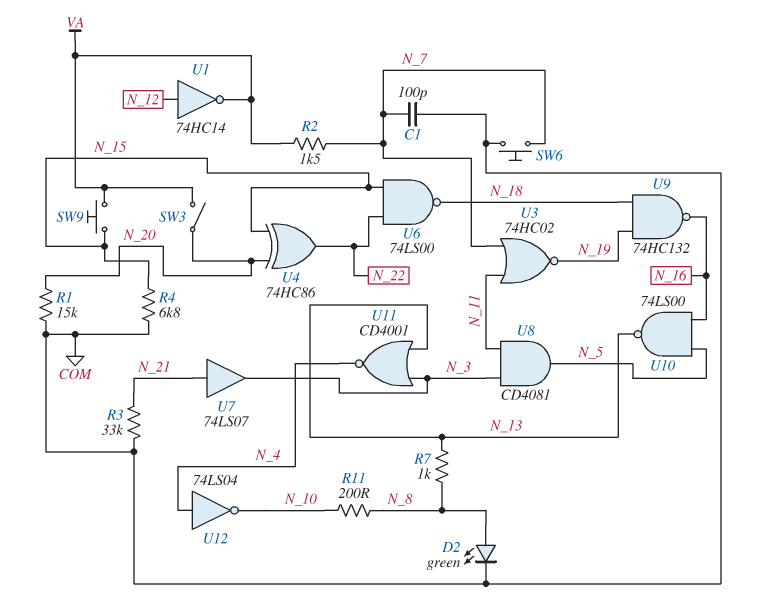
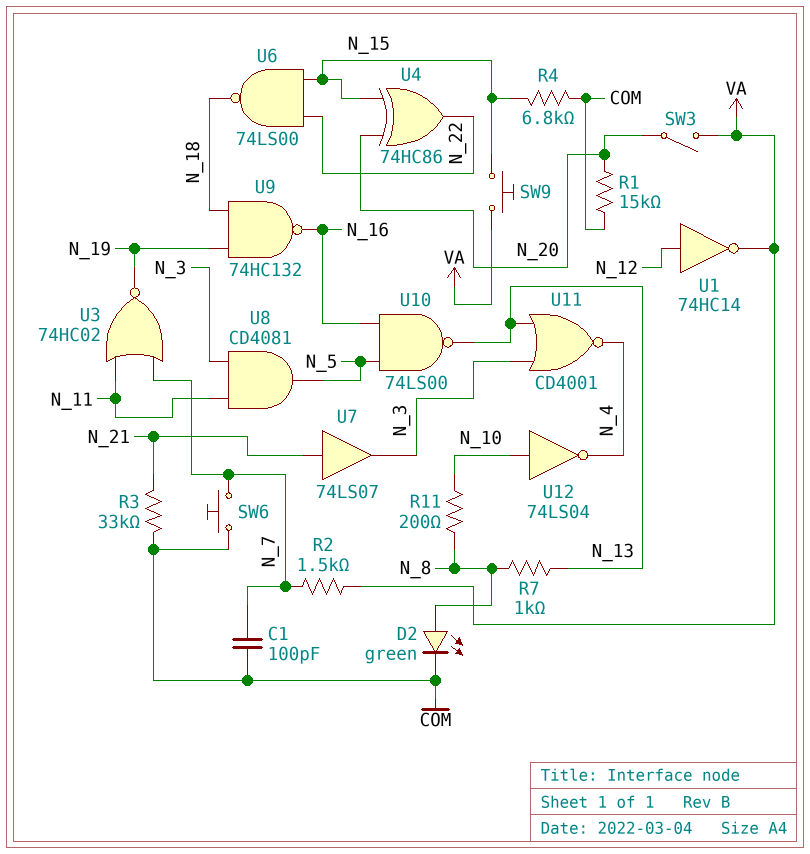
U12: NOT 74LS04 (in N_4, out N_10) -> NOT 74LS04 (in N_10, out N_4)

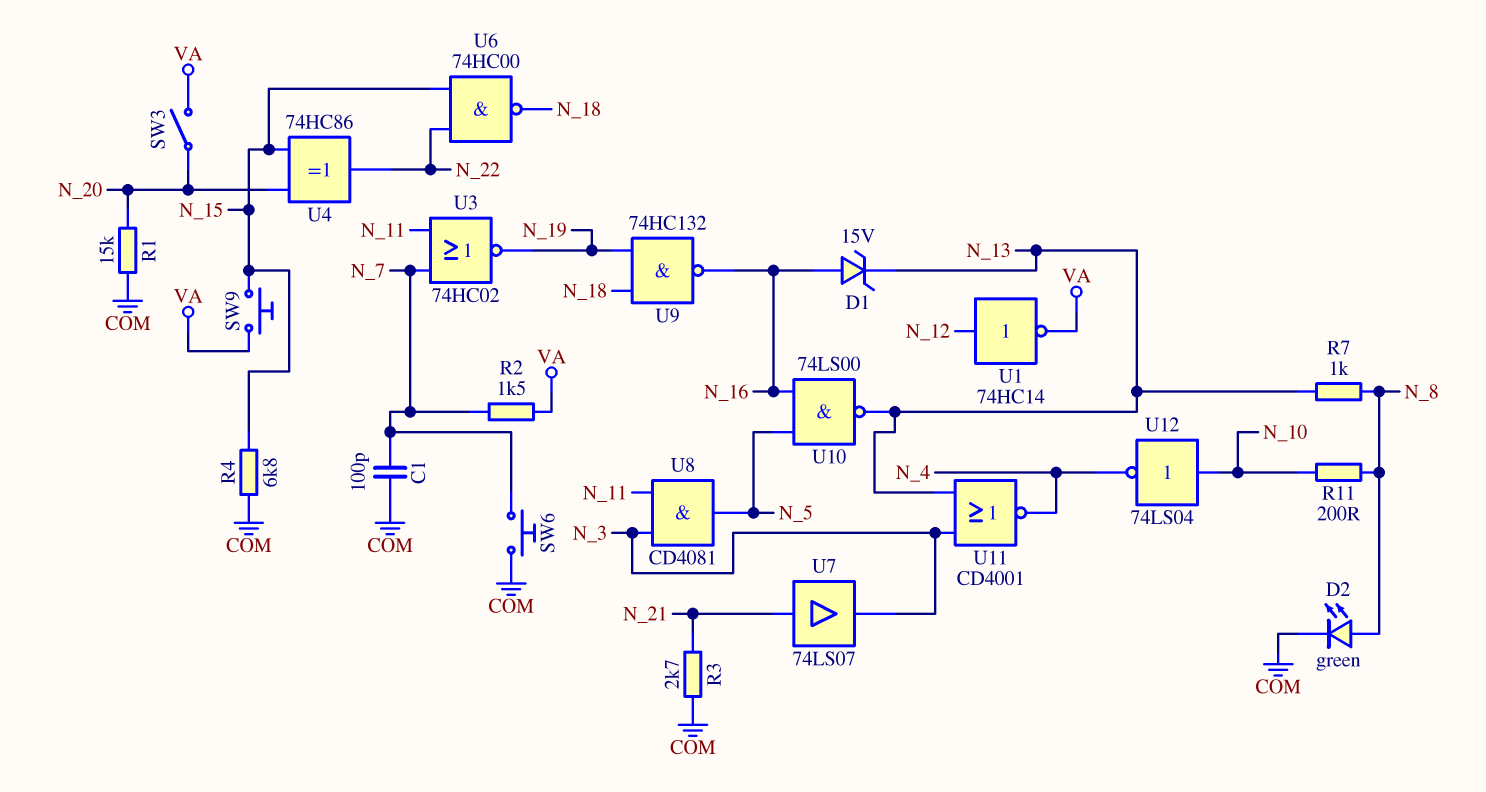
D1: none -> zener 15V (A N_16, K N_13)
R3: 33k (COM, N_21) -> 2.7k (COM, N_21)
U6: NAND 74LS00 (in N_15, in N_22, out N_18) -> NAND 74HC00 (in N_15, in N_22, out N_18)

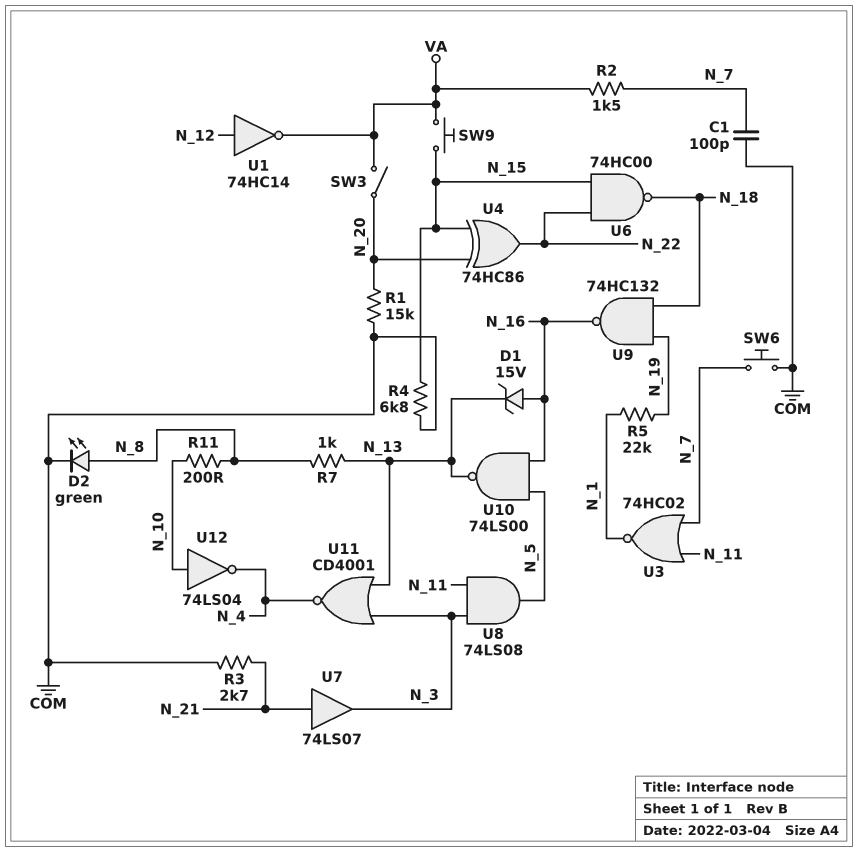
R5: none -> 22k (N_1, N_19)
U3: NOR 74HC02 (in N_7, in N_11, out N_19) -> NOR 74HC02 (in N_7, in N_11, out N_1)
U8: AND CD4081 (in N_3, in N_11, out N_5) -> AND 74LS08 (in N_3, in N_11, out N_5)

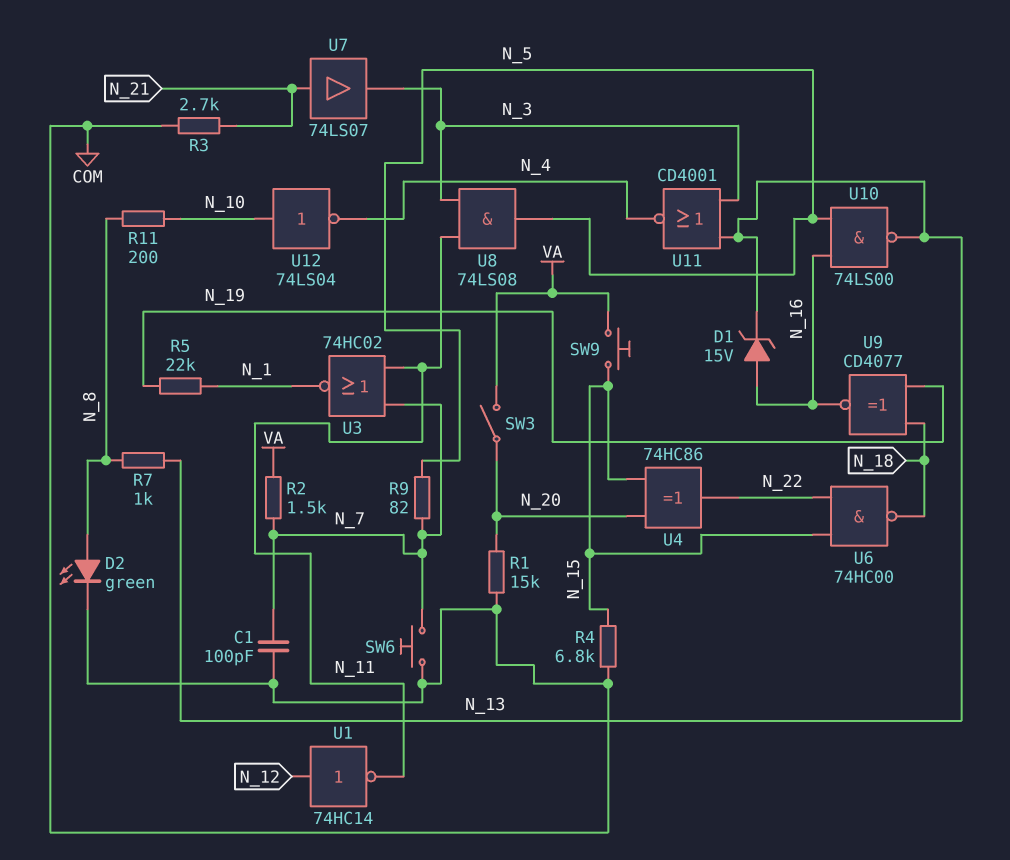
R9: none -> 82 (N_5, N_7)
U1: NOT 74HC14 (in N_12, out VA) -> NOT 74HC14 (in N_12, out N_11)
U9: NAND 74HC132 (in N_18, in N_19, out N_16) -> XNOR CD4077 (in N_18, in N_19, out N_16)

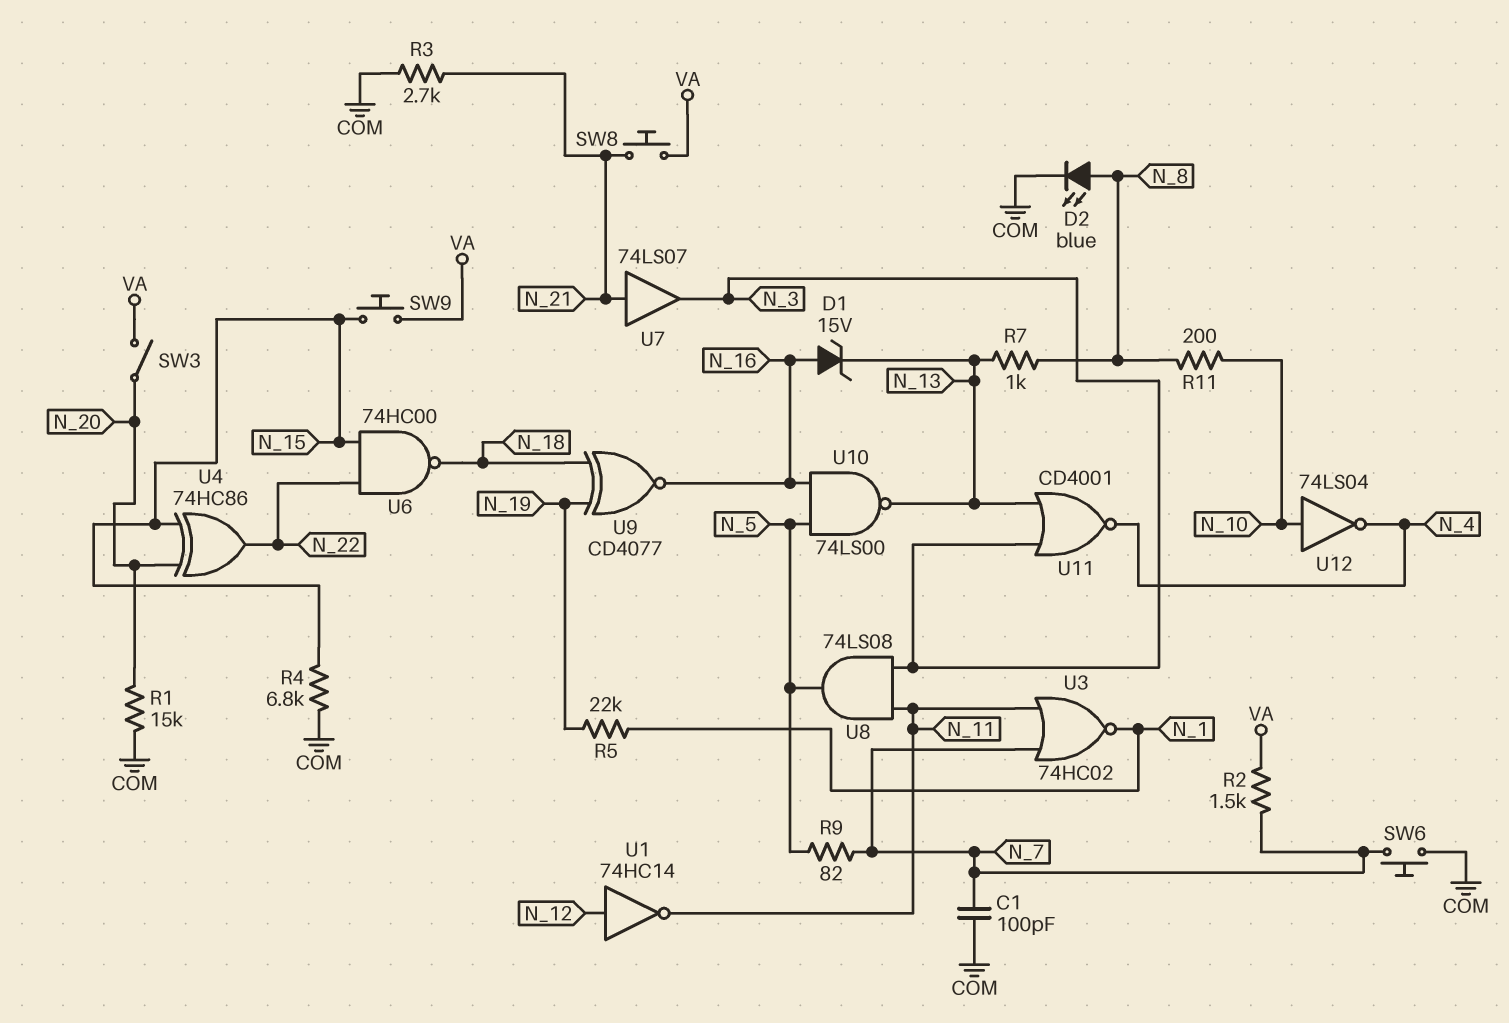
D2: LED green (A N_8, K COM) -> LED blue (A N_8, K COM)
SW8: none -> button (N_21, VA)

